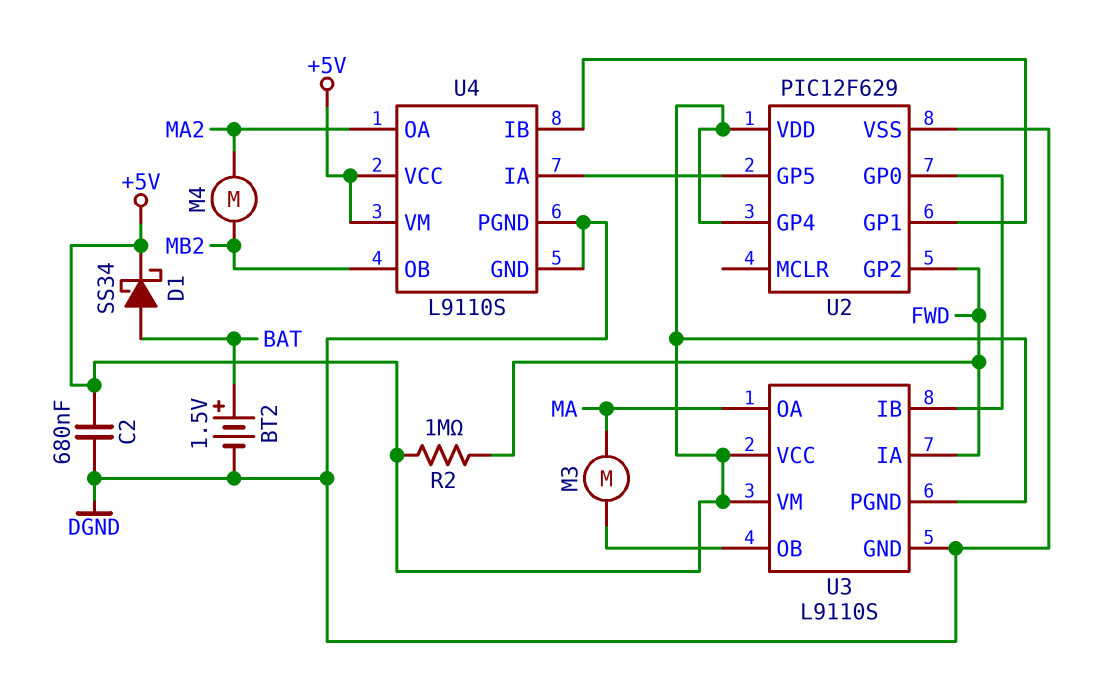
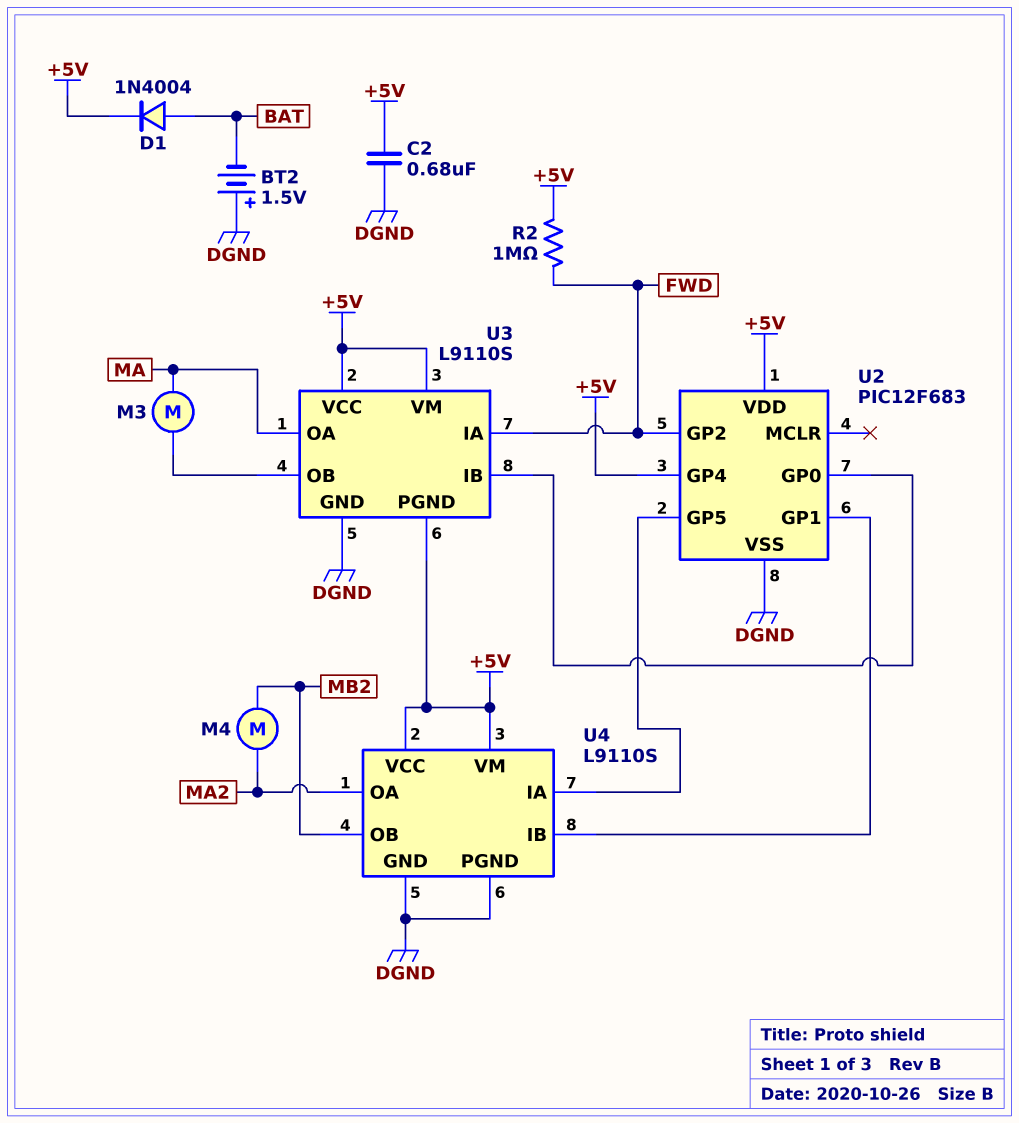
BT2: 1.5V (plus BAT, minus DGND) -> 1.5V (plus DGND, minus BAT)
D1: schottky SS34 (A BAT, K +5V) -> diode 1N4004 (A BAT, K +5V)
U2: PIC12F629 -> PIC12F683

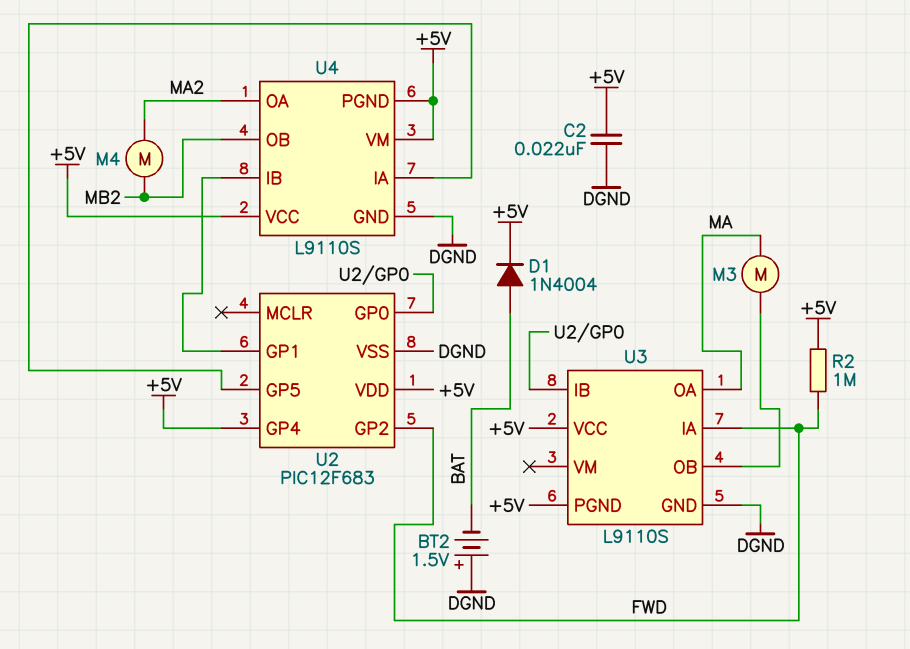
C2: 680nF (+5V, DGND) -> 22nF (+5V, DGND)
U3 pin VM: +5V -> none
U4 pin PGND: DGND -> +5V

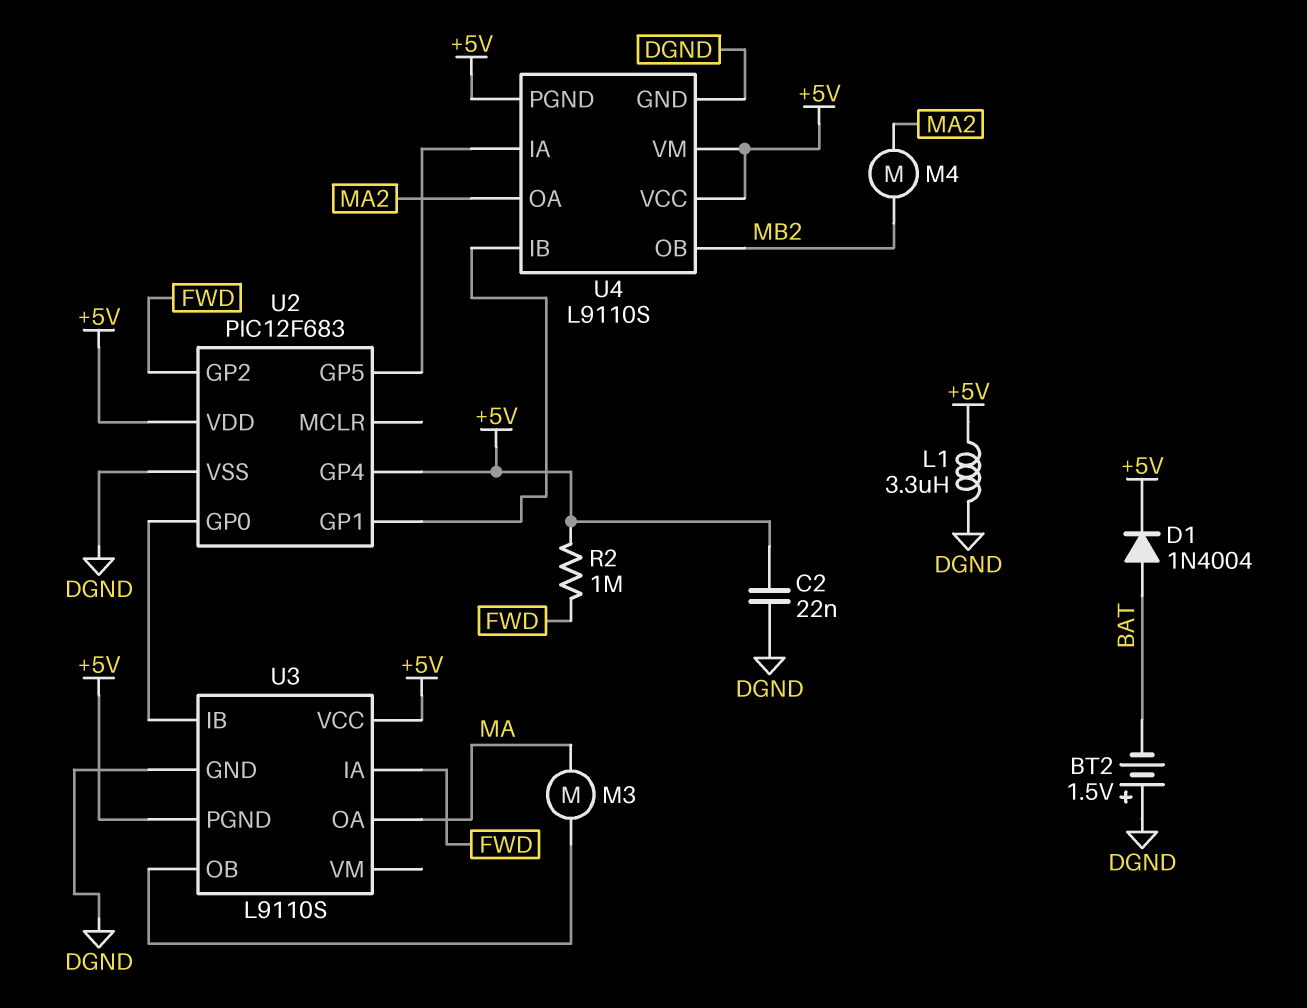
L1: none -> 3.3uH (+5V, DGND)

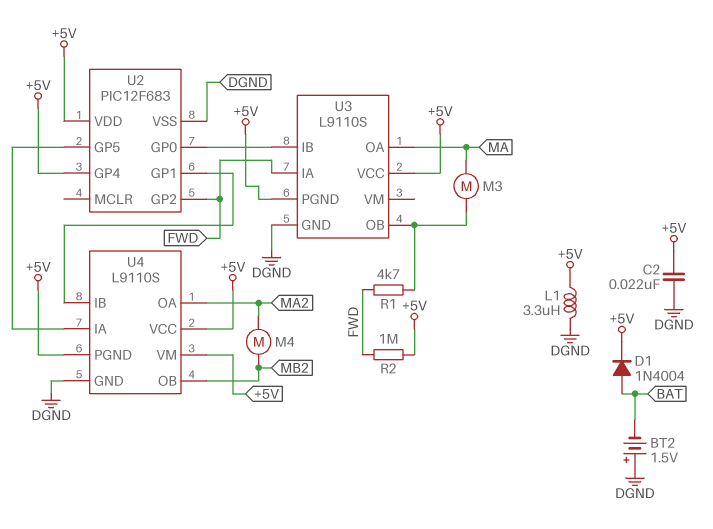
R1: none -> 4.7k (FWD, U3/OB)

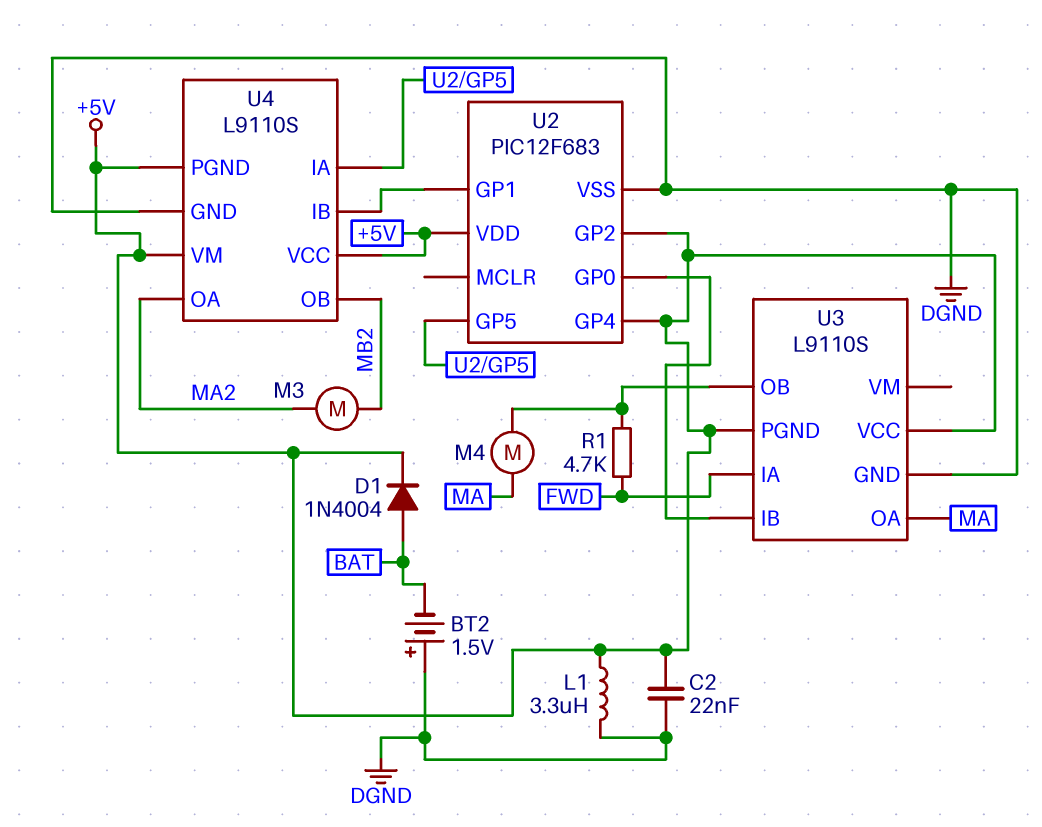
M3: motor (MA, U3/OB) -> motor (MA2, MB2)
M4: motor (MA2, MB2) -> motor (MA, U3/OB)
R2: 1M (+5V, FWD) -> none
U2 pin GP2: FWD -> +5V

